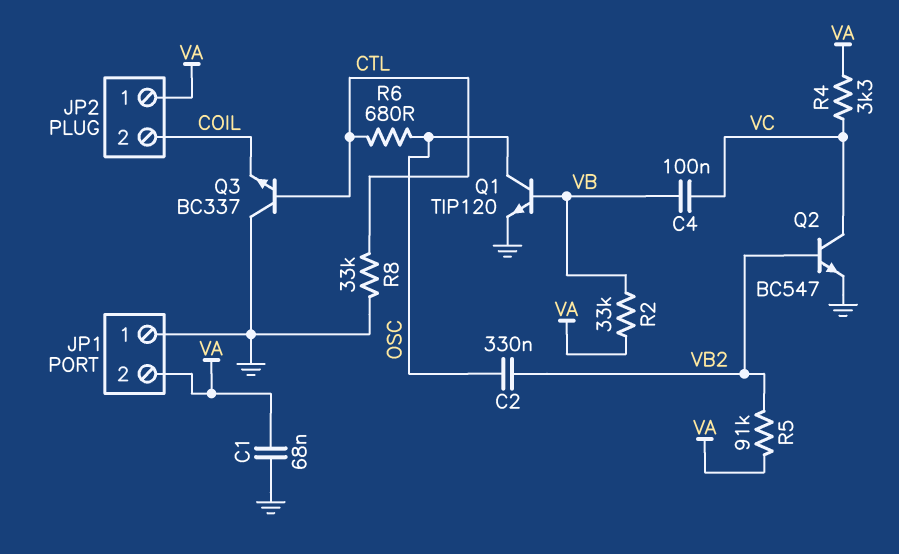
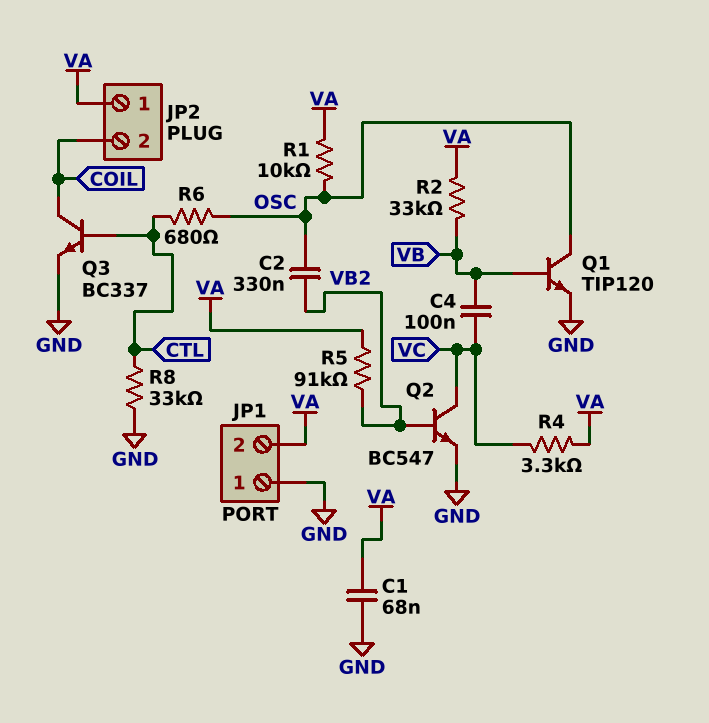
Q3: NPN BC337 (B CTL, C GND, E COIL) -> NPN BC337 (B CTL, C COIL, E GND)
R1: none -> 10k (OSC, VA)

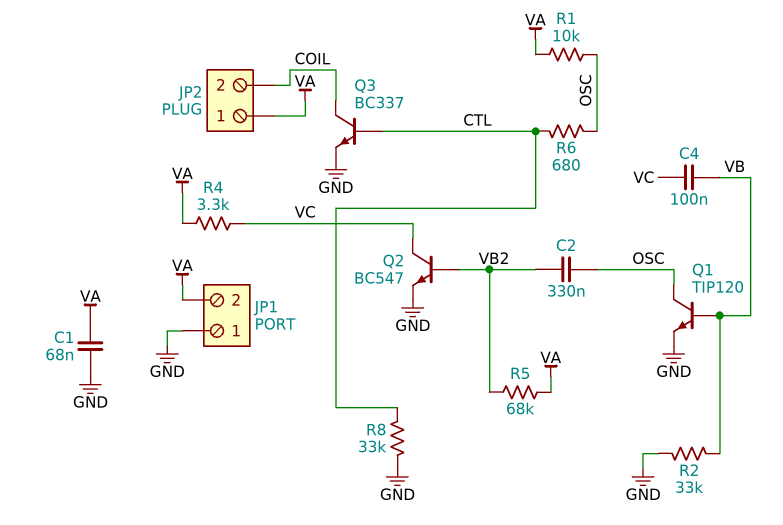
R2: 33k (VA, VB) -> 33k (GND, VB)
R5: 91k (VA, VB2) -> 68k (VA, VB2)

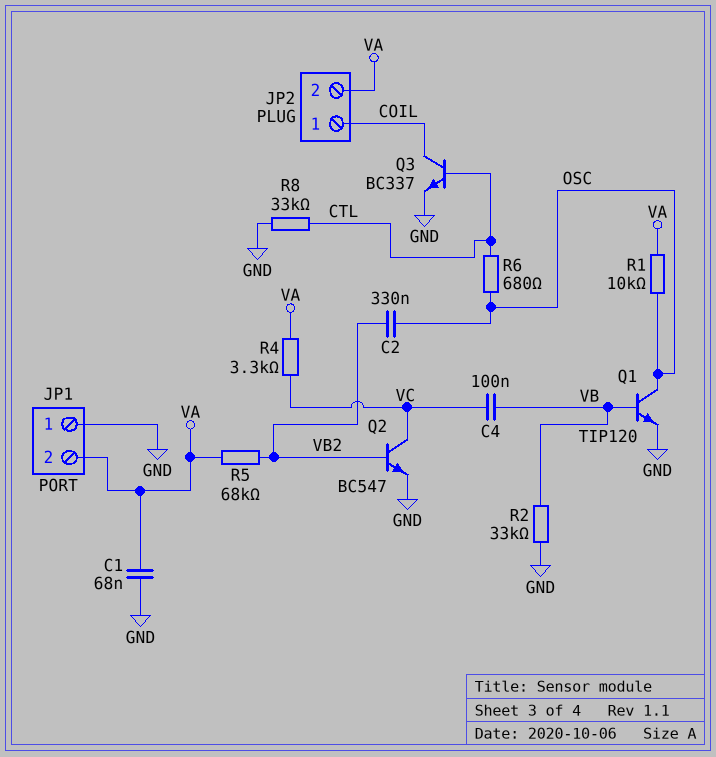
JP2 pin 1: VA -> COIL
JP2 pin 2: COIL -> VA

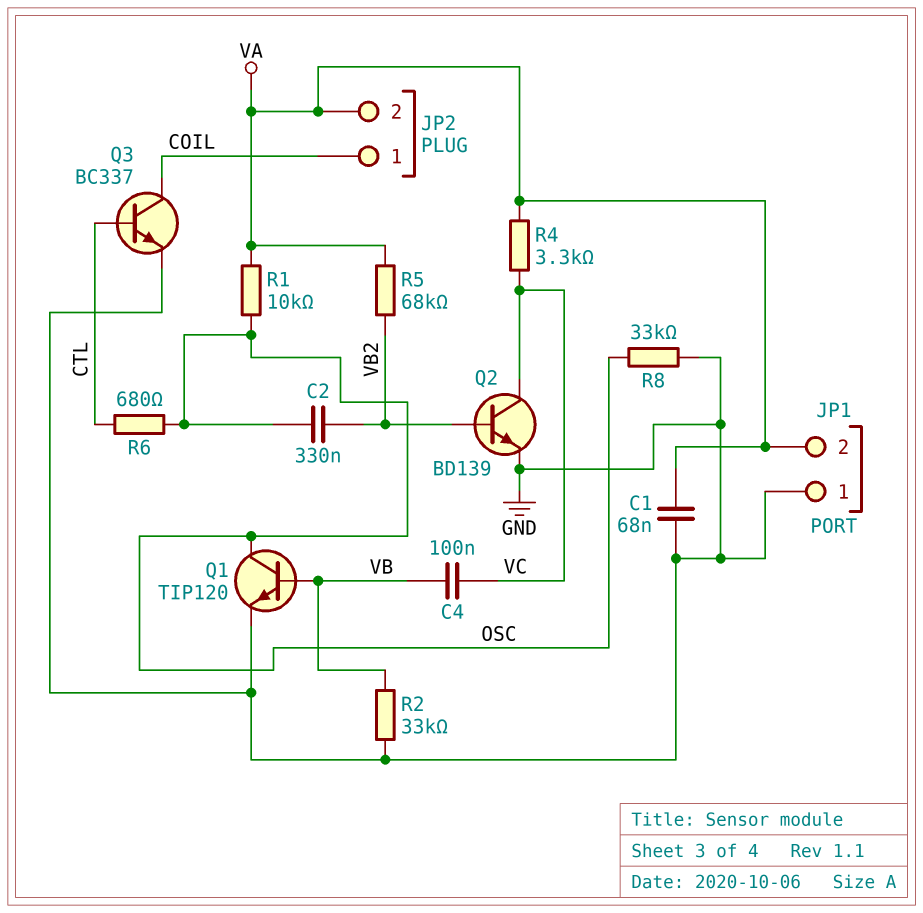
Q2: NPN BC547 (B VB2, C VC, E GND) -> NPN BD139 (B VB2, C VC, E GND)
R8: 33k (CTL, GND) -> 33k (GND, OSC)

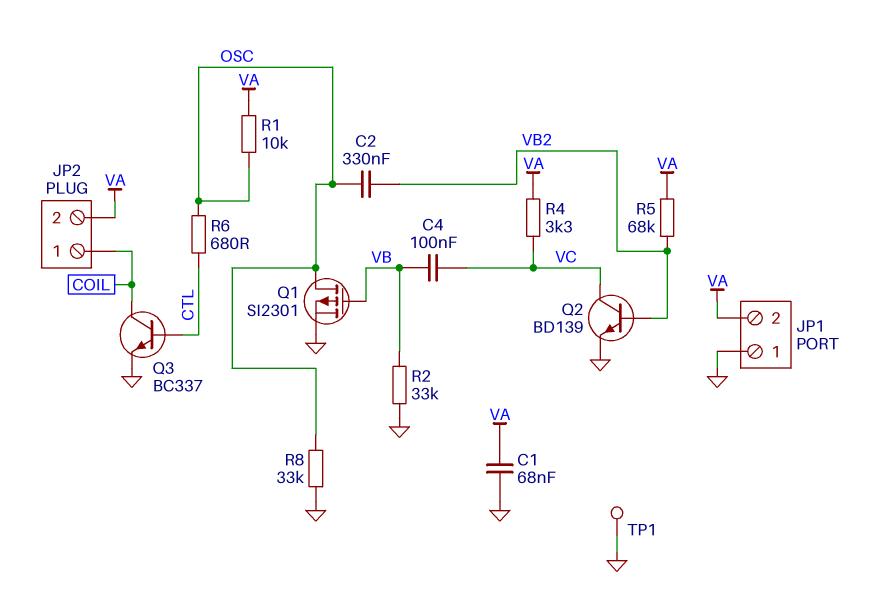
Q1: NPN TIP120 (B VB, C OSC, E GND) -> PMOS SI2301 (G VB, D OSC, S GND)
TP1: none -> test point (GND)

